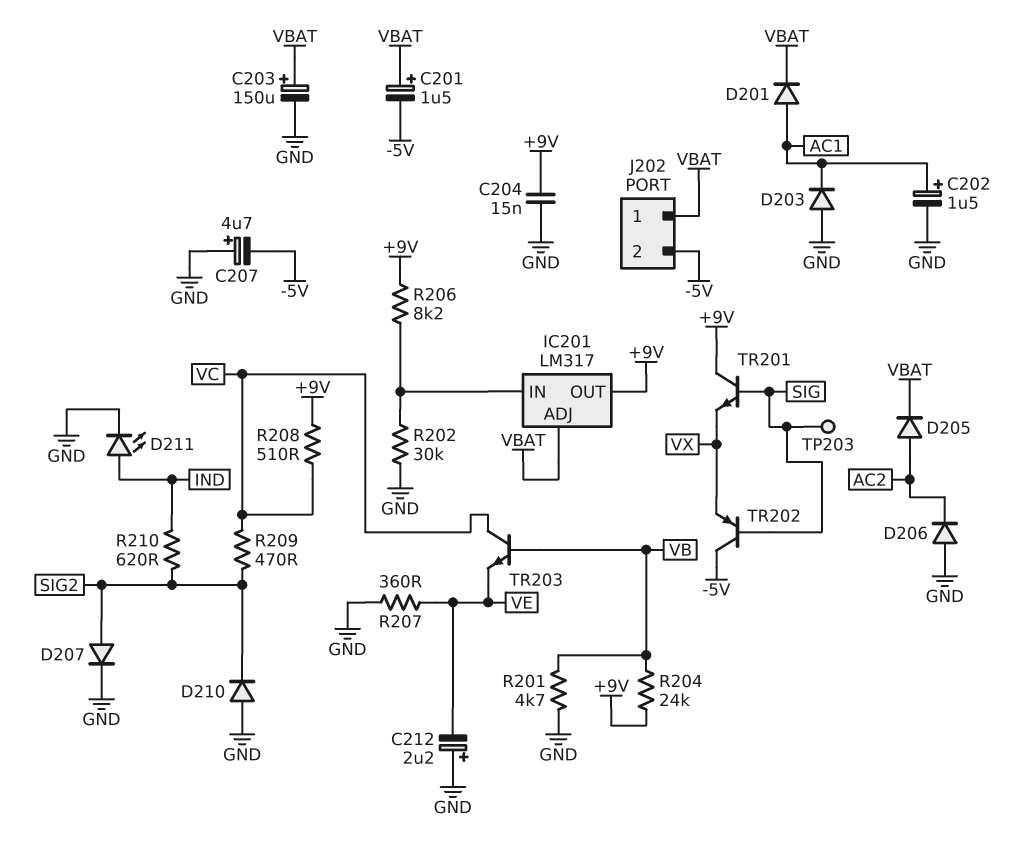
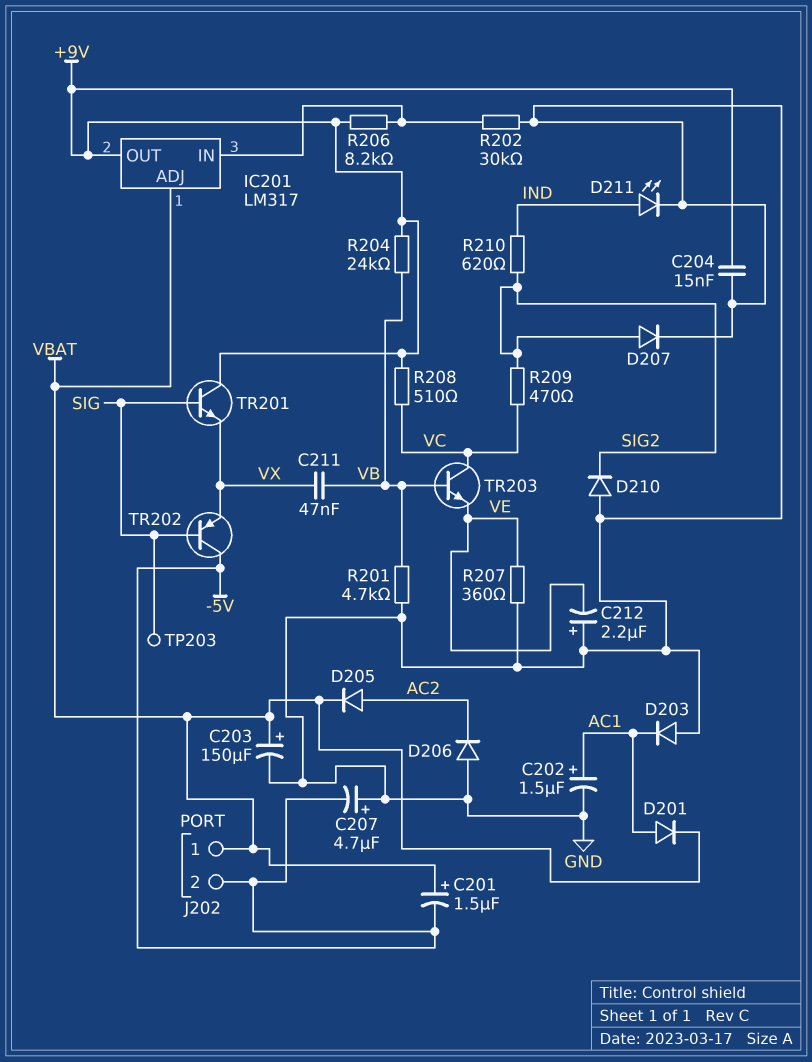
C211: none -> 47nF (VB, VX)

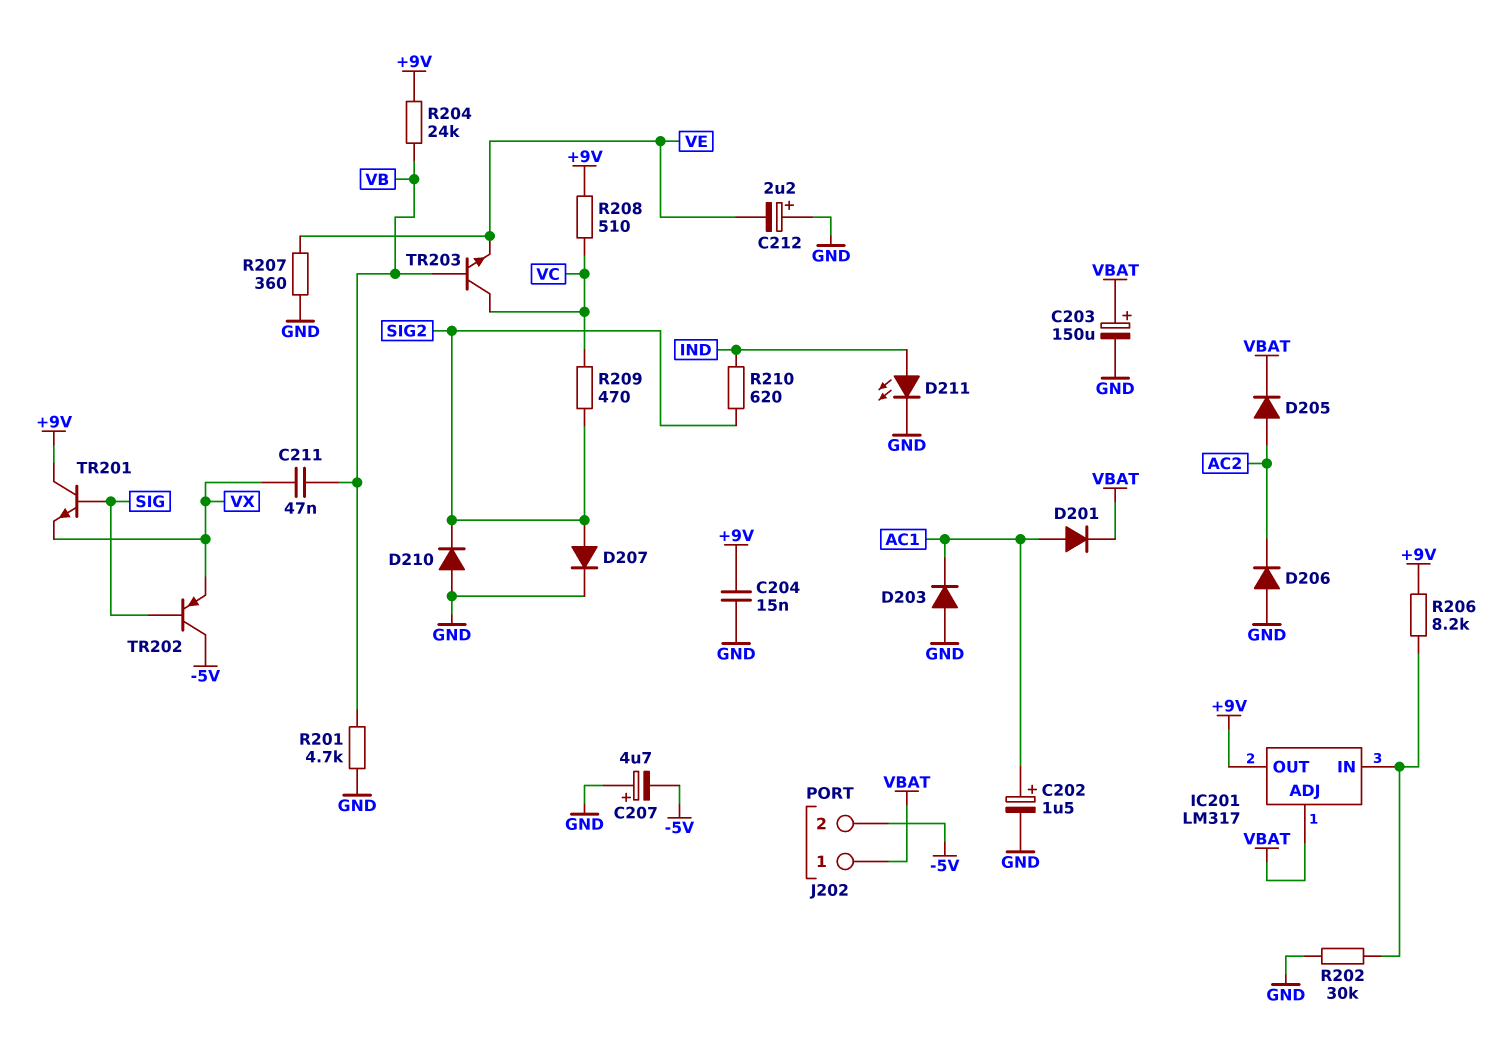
C201: 1.5uF (plus VBAT, minus -5V) -> none
TP203: test point (SIG) -> none

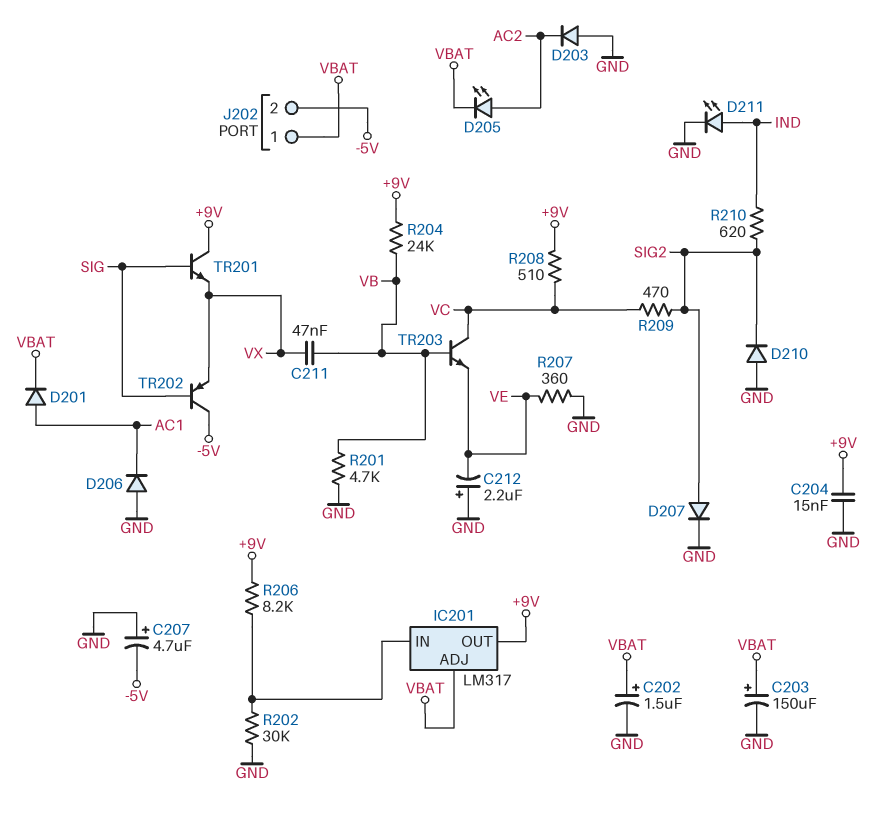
C202: 1.5uF (plus AC1, minus GND) -> 1.5uF (plus VBAT, minus GND)
D203: diode (A GND, K AC1) -> diode (A GND, K AC2)
D205: diode (A AC2, K VBAT) -> LED (A AC2, K VBAT)
D206: diode (A GND, K AC2) -> diode (A GND, K AC1)

